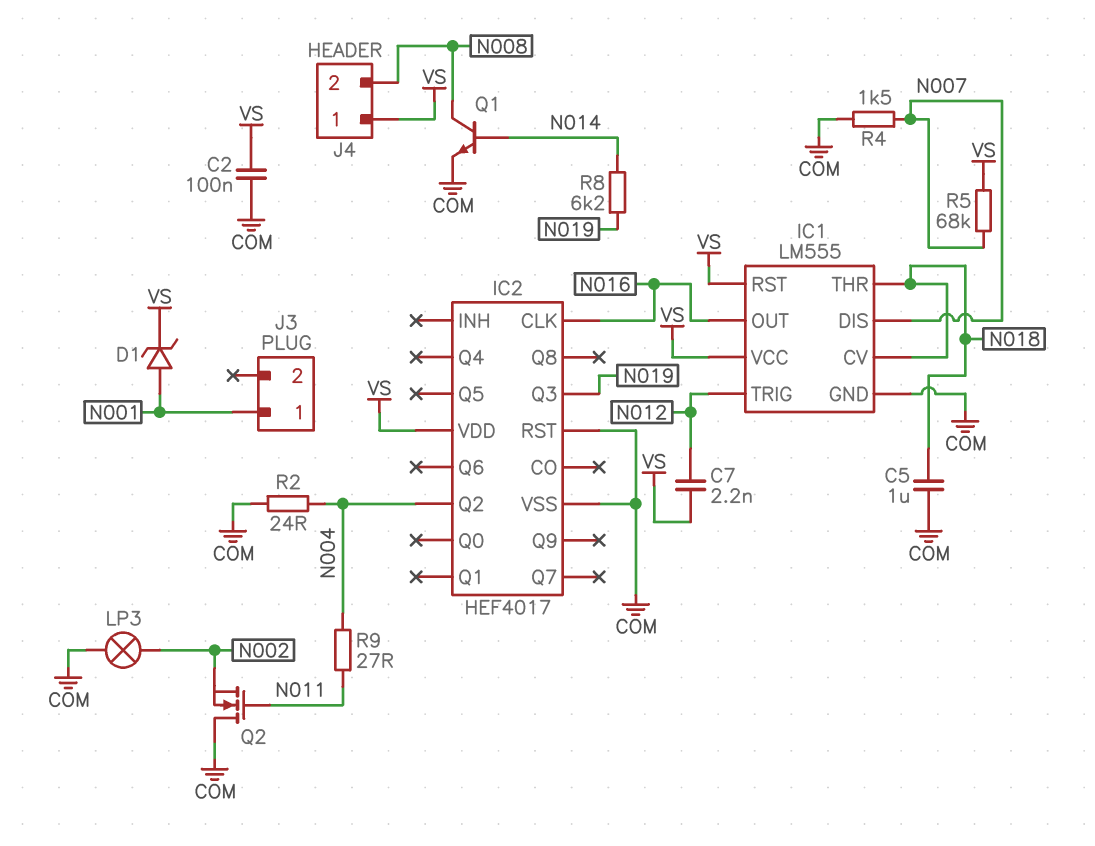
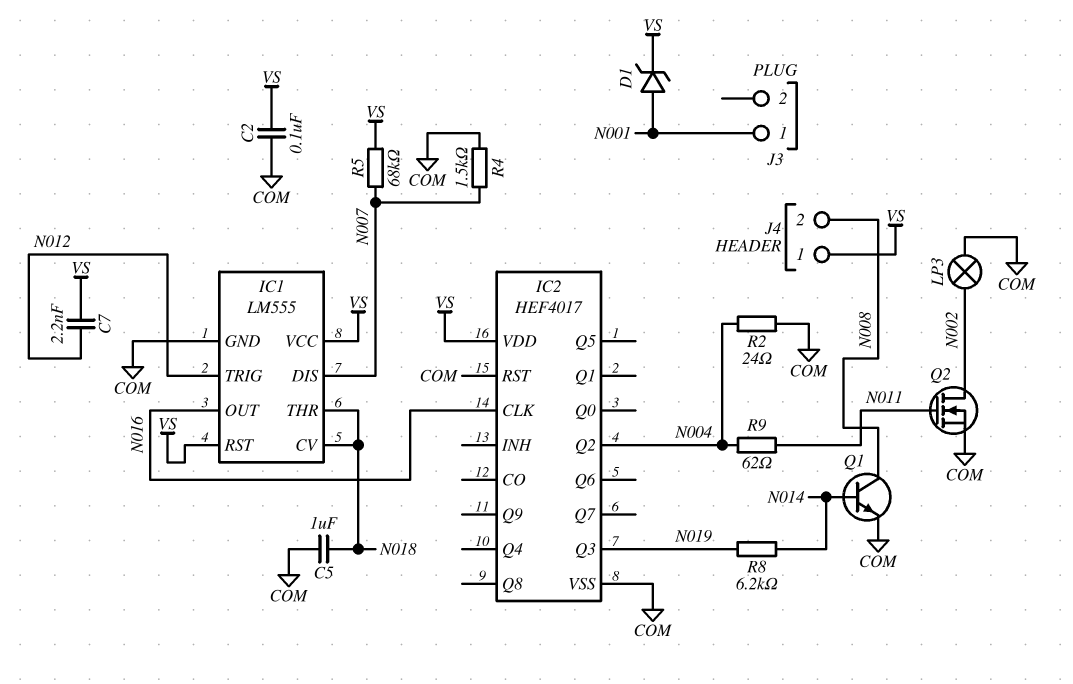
Q2: NMOS (G N011, D COM, S N002) -> NMOS (G N011, D N002, S COM)
R9: 27 (N004, N011) -> 62 (N004, N011)

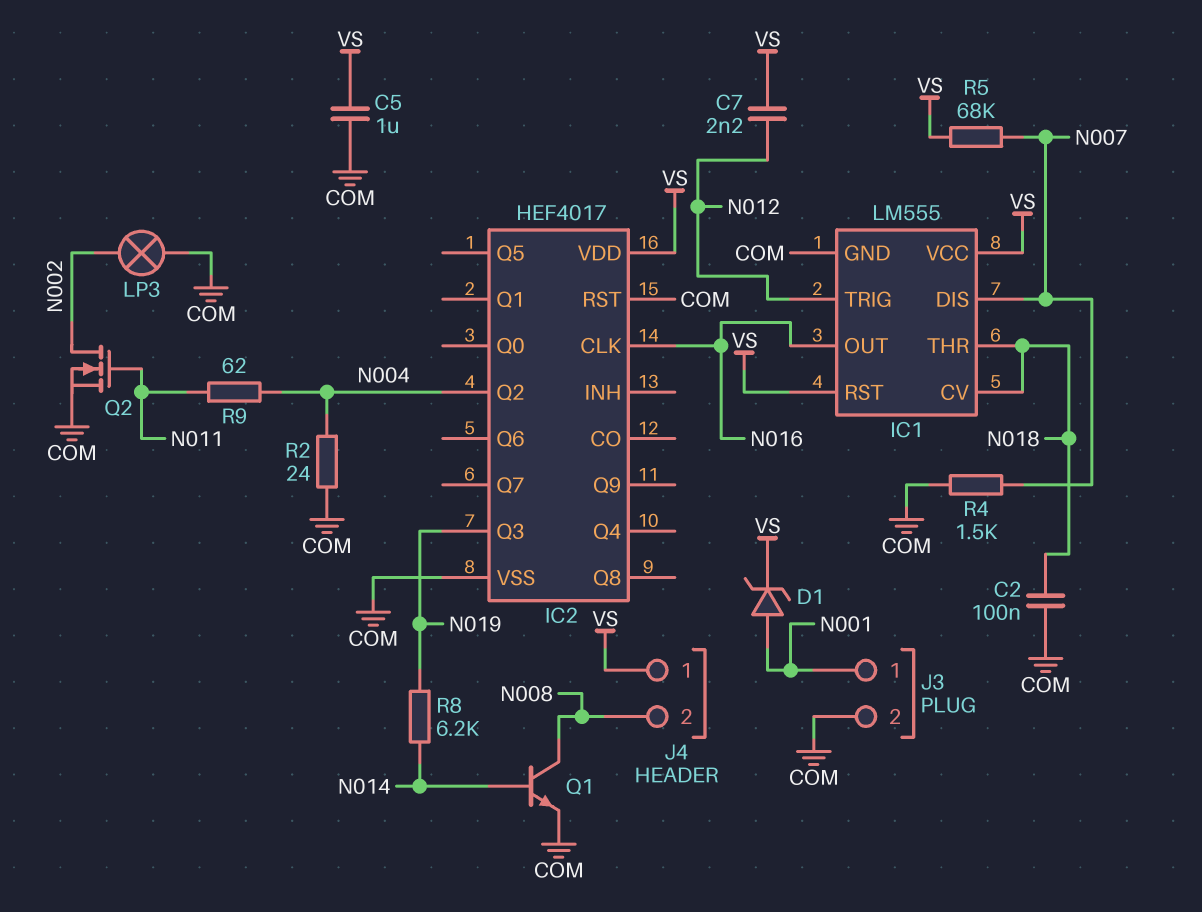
C2: 100nF (COM, VS) -> 100nF (COM, N018)
C5: 1uF (COM, N018) -> 1uF (COM, VS)
J3 pin 2: none -> COM

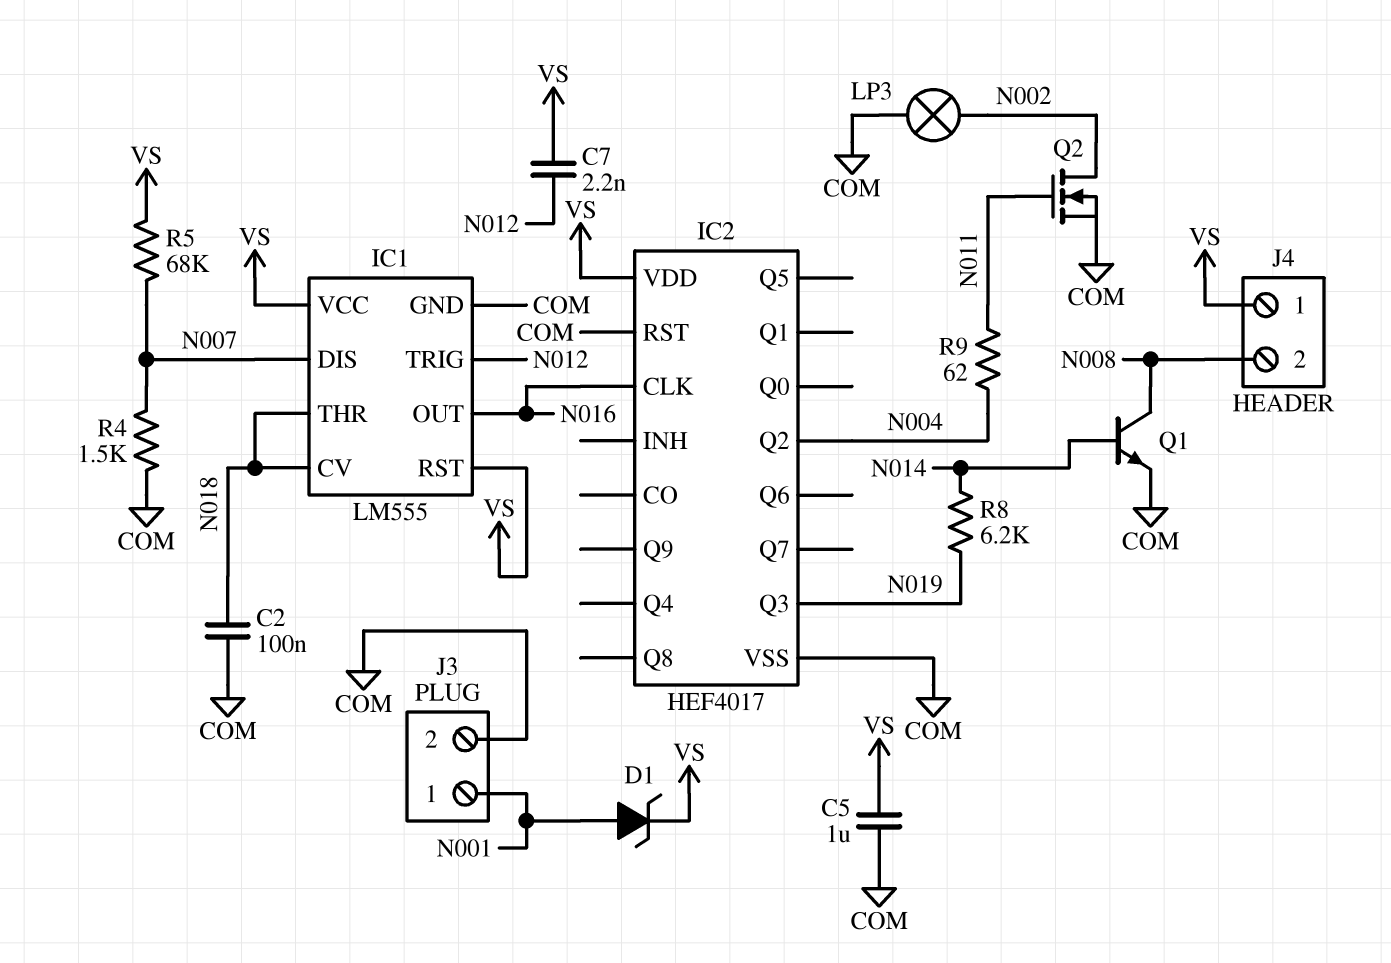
R2: 24 (COM, N004) -> none

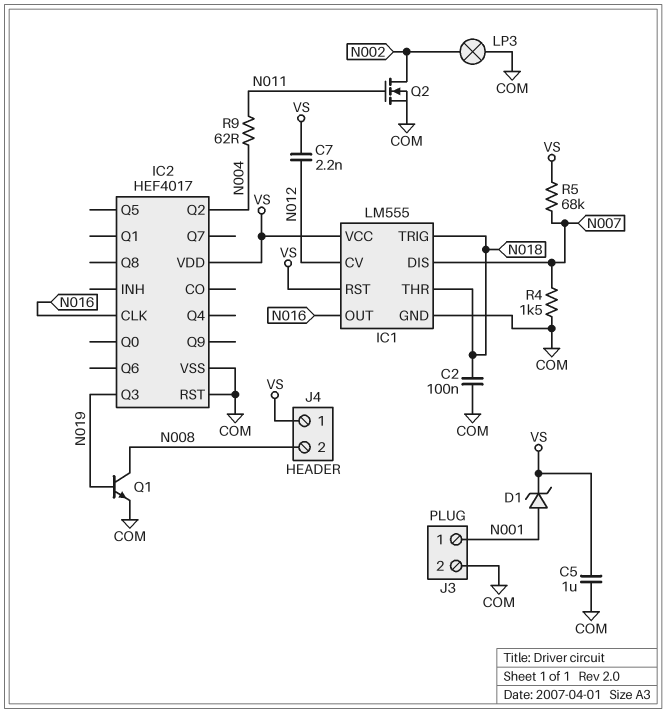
IC1 pin CV: N018 -> N012
IC1 pin TRIG: N012 -> N018
Q1: NPN (B N014, C N008, E COM) -> NPN (B N019, C N008, E COM)
R8: 6.2k (N014, N019) -> none

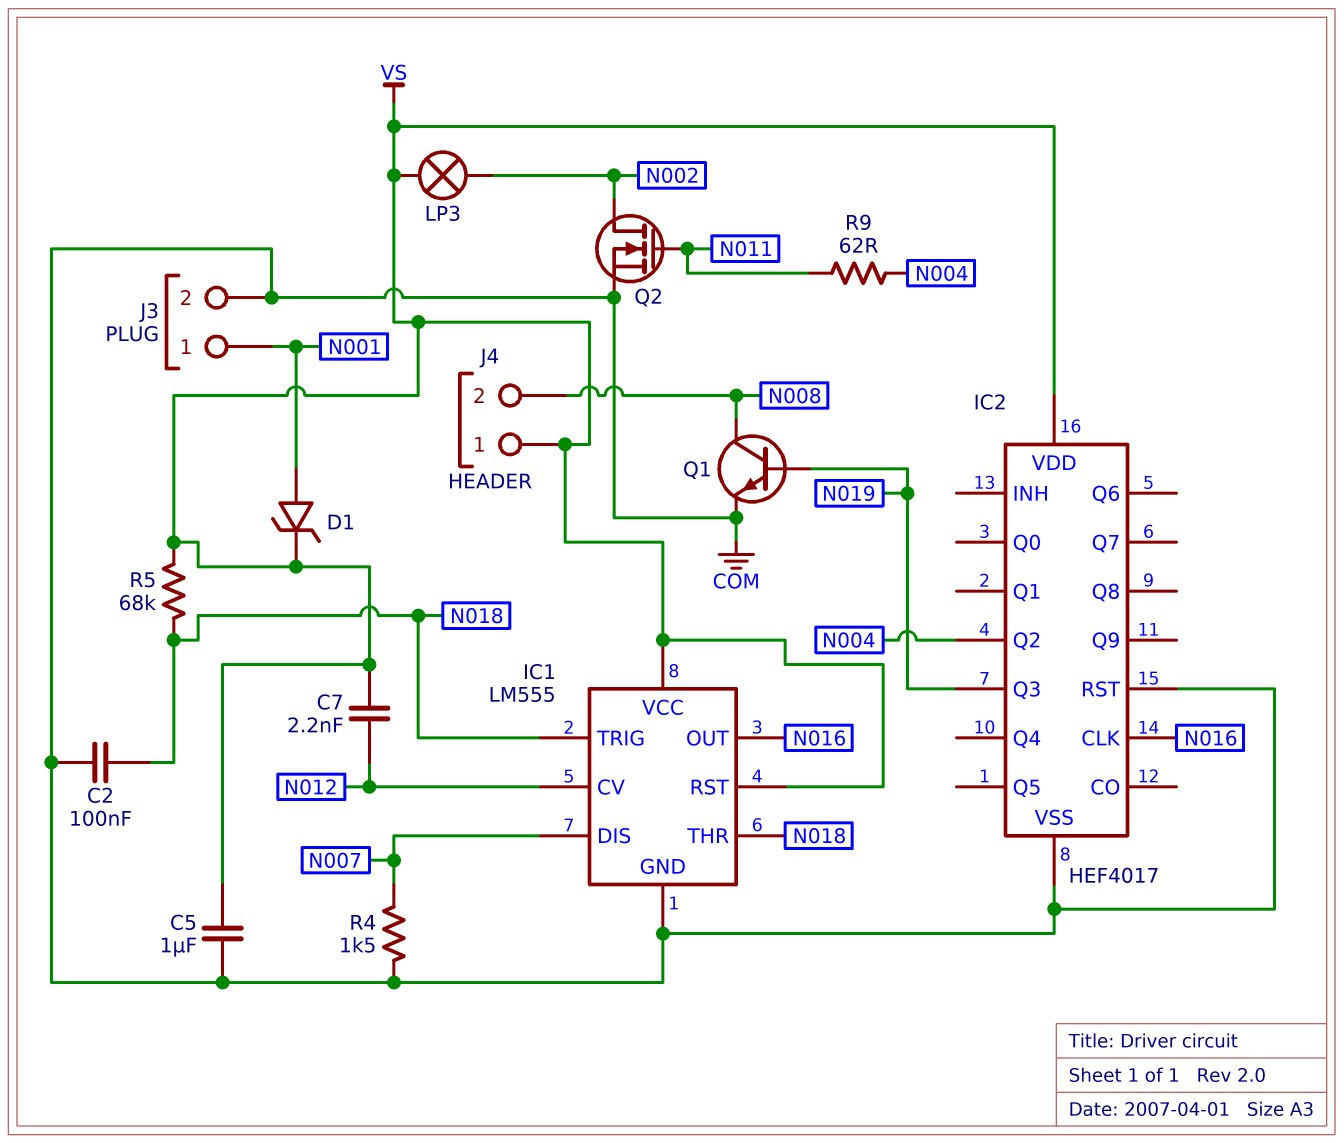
LP3: lamp (COM, N002) -> lamp (N002, VS)
R5: 68k (N007, VS) -> 68k (N018, VS)

